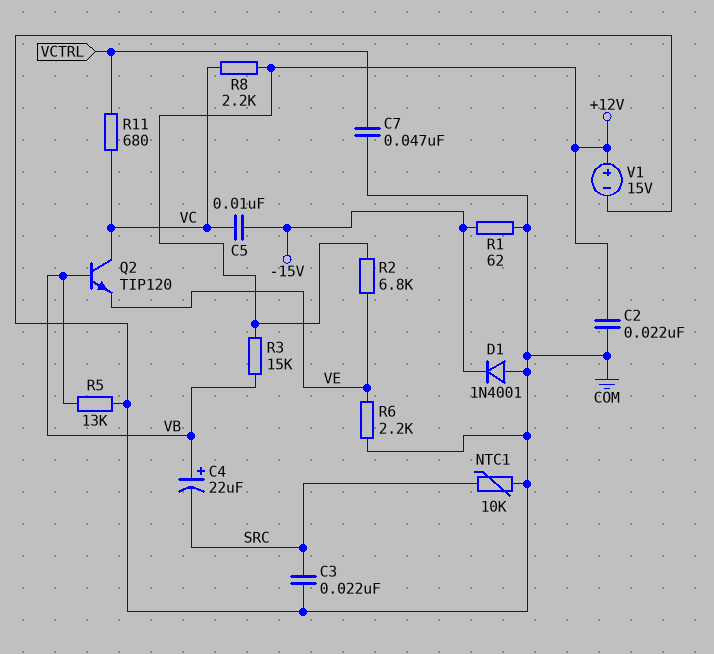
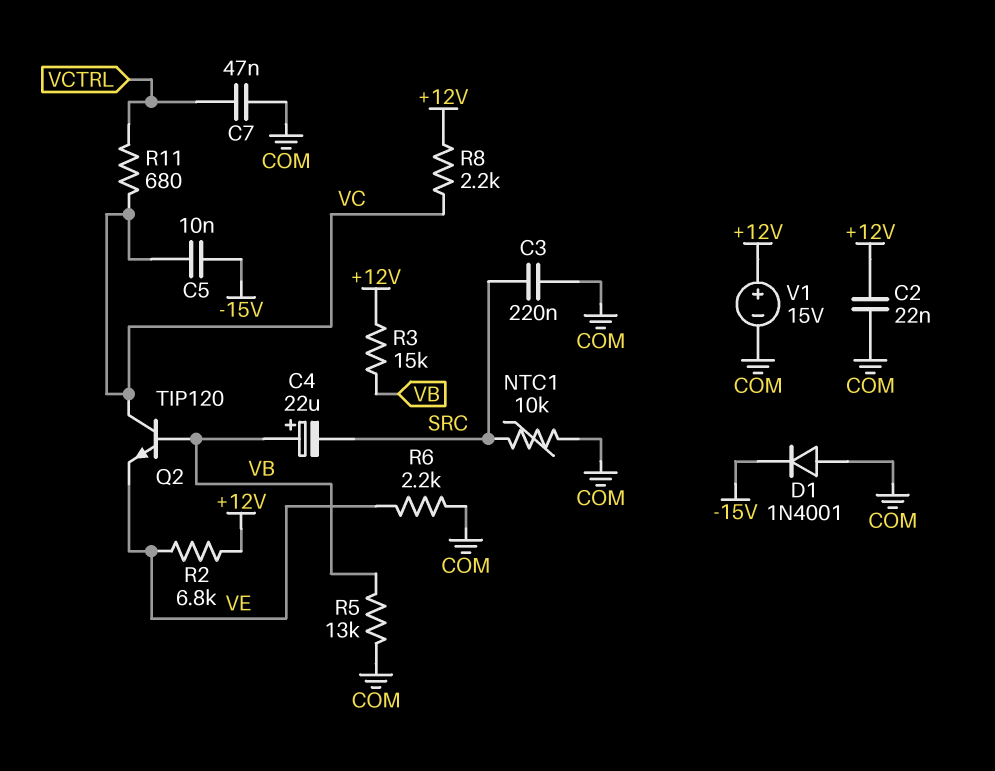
C3: 22nF (COM, SRC) -> 220nF (COM, SRC)
R1: 62 (-15V, COM) -> none

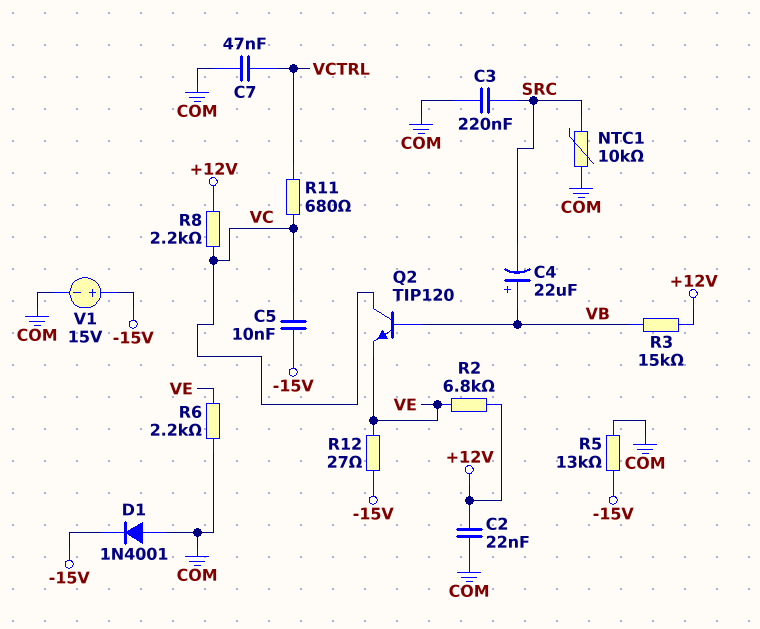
R5: 13k (COM, VB) -> 13k (-15V, COM)
R12: none -> 27 (-15V, VE)
V1: 15V (plus +12V, minus COM) -> 15V (plus -15V, minus COM)

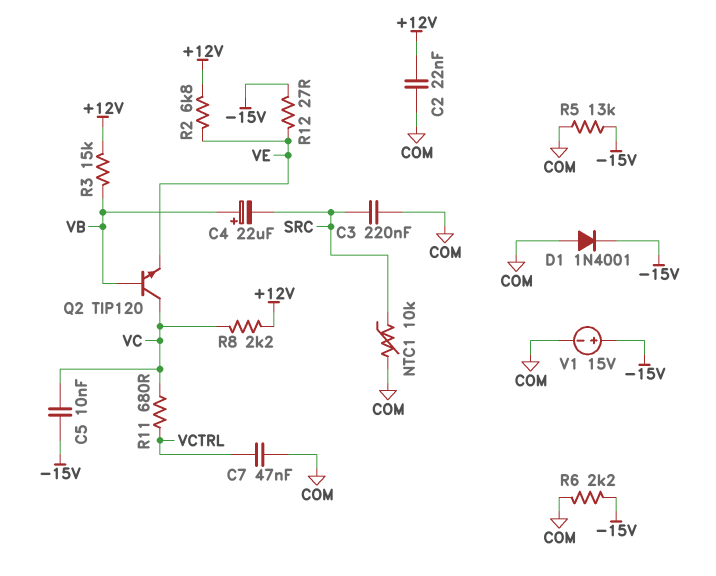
R6: 2.2k (COM, VE) -> 2.2k (-15V, COM)

